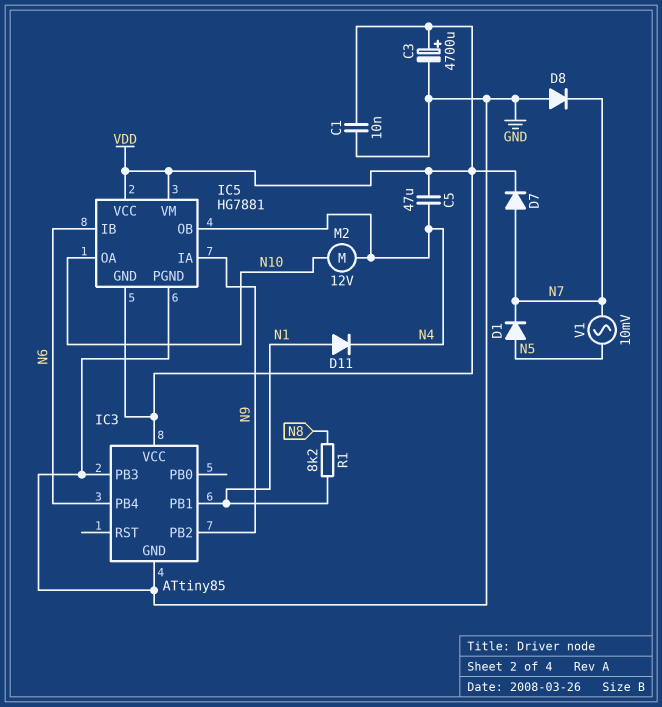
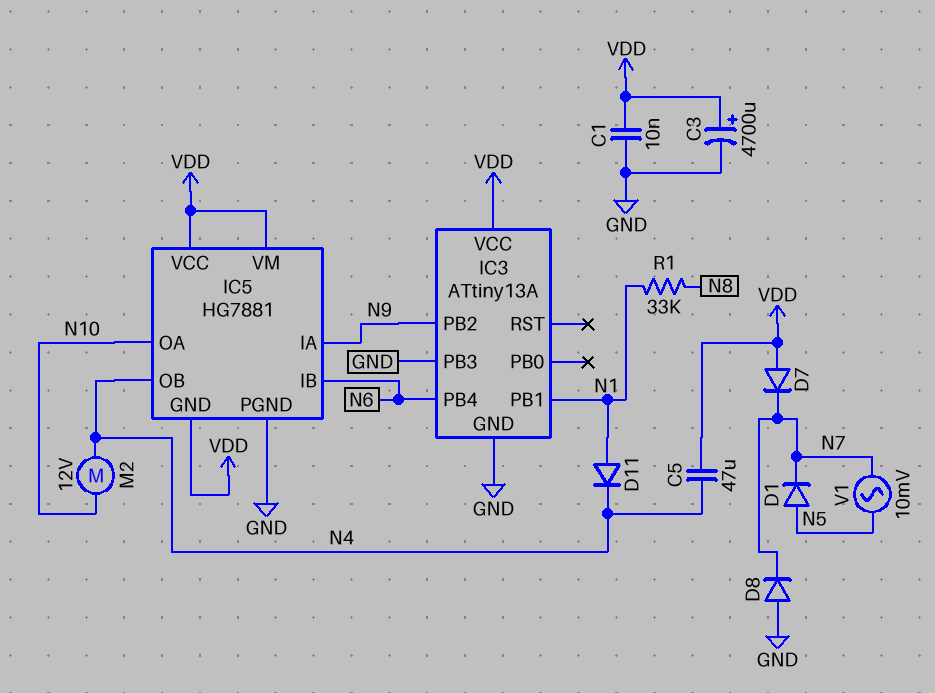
D7: diode (A N7, K VDD) -> diode (A VDD, K N7)
IC3: ATtiny85 -> ATtiny13A
R1: 8.2k (N1, N8) -> 33k (N1, N8)

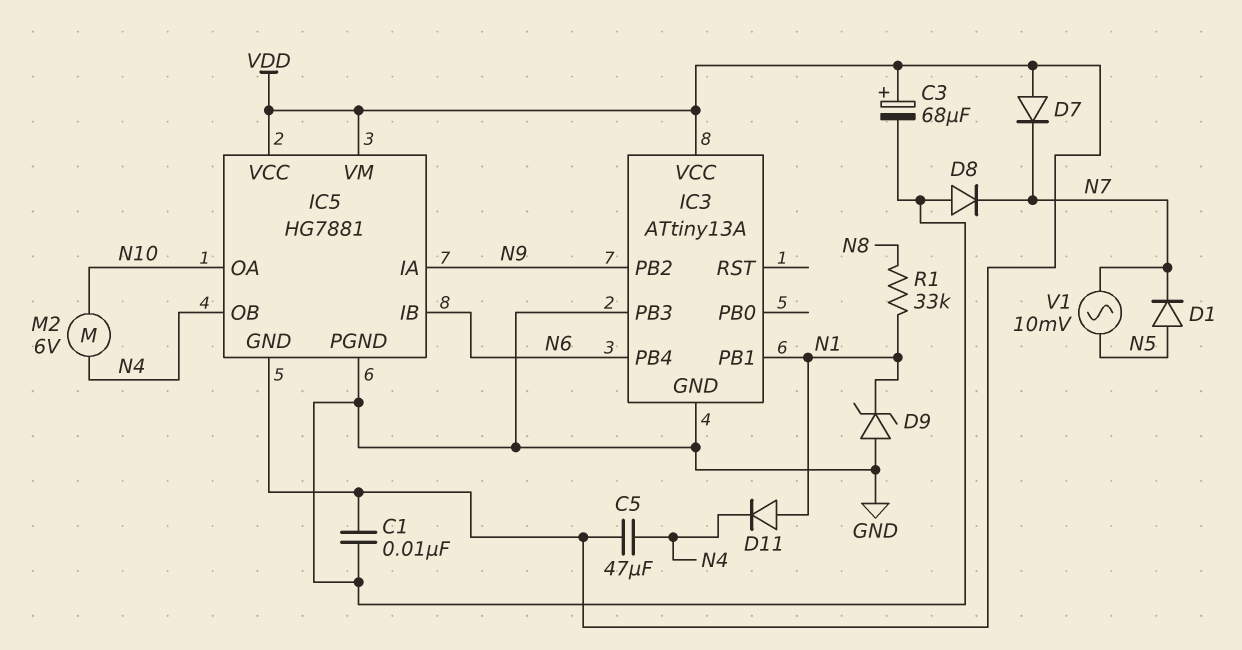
C3: 4700uF (plus VDD, minus GND) -> 68uF (plus VDD, minus GND)
D9: none -> zener (A GND, K N1)
M2: motor 12V (N4, N10) -> motor 6V (N4, N10)

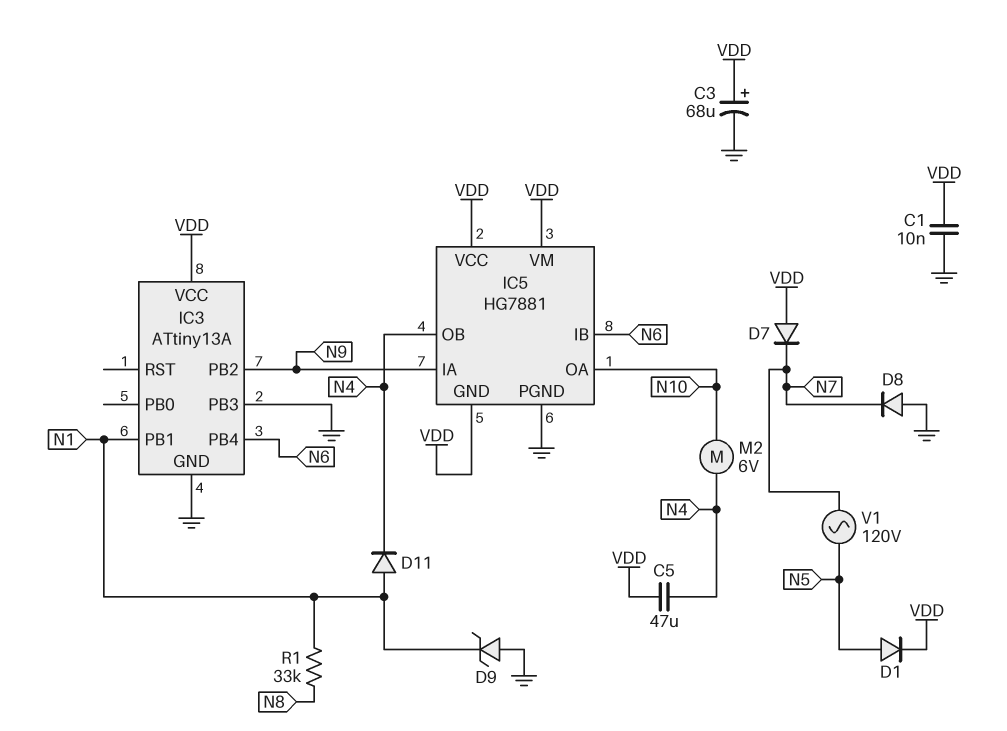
D1: diode (A N5, K N7) -> diode (A N5, K VDD)
V1: AC 10mV (N5, N7) -> AC 120V (N5, N7)

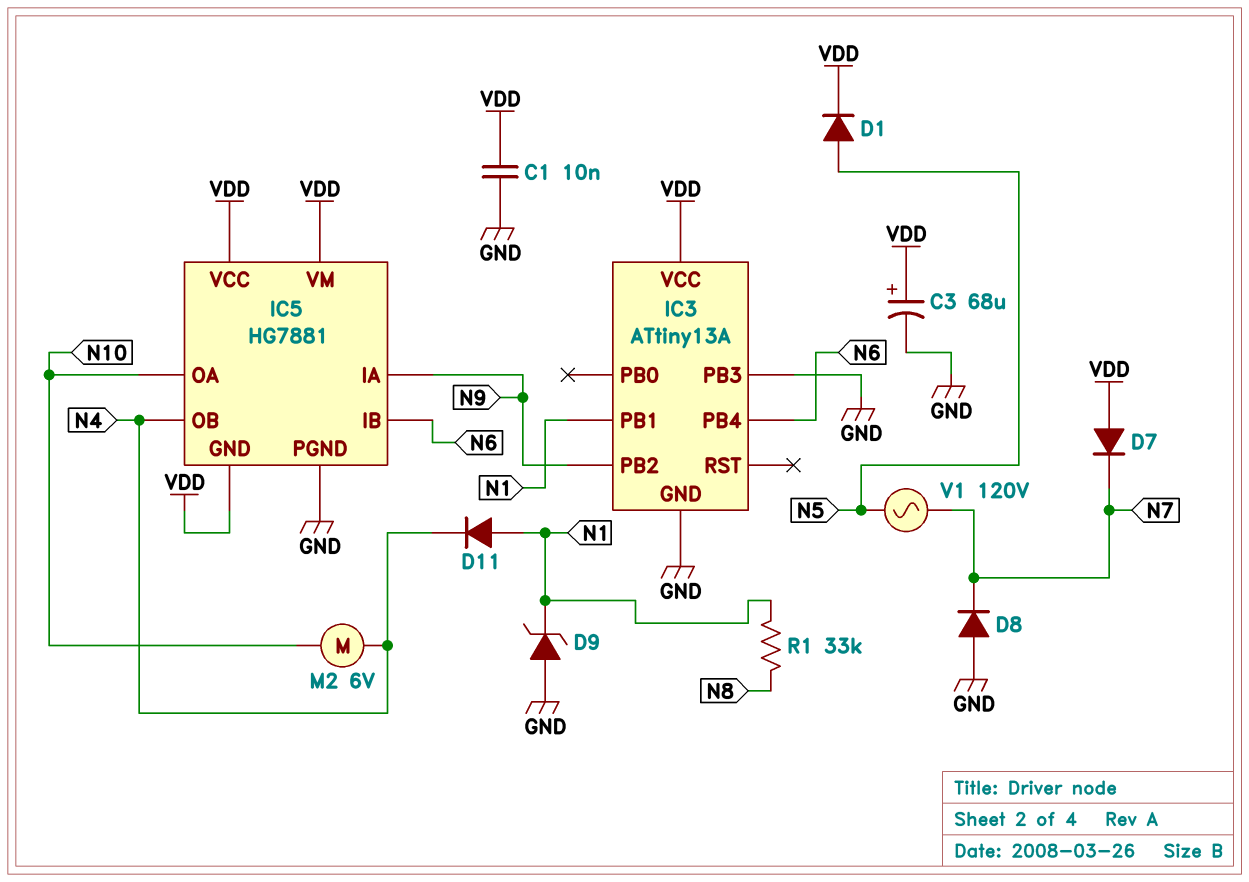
C5: 47uF (N4, VDD) -> none

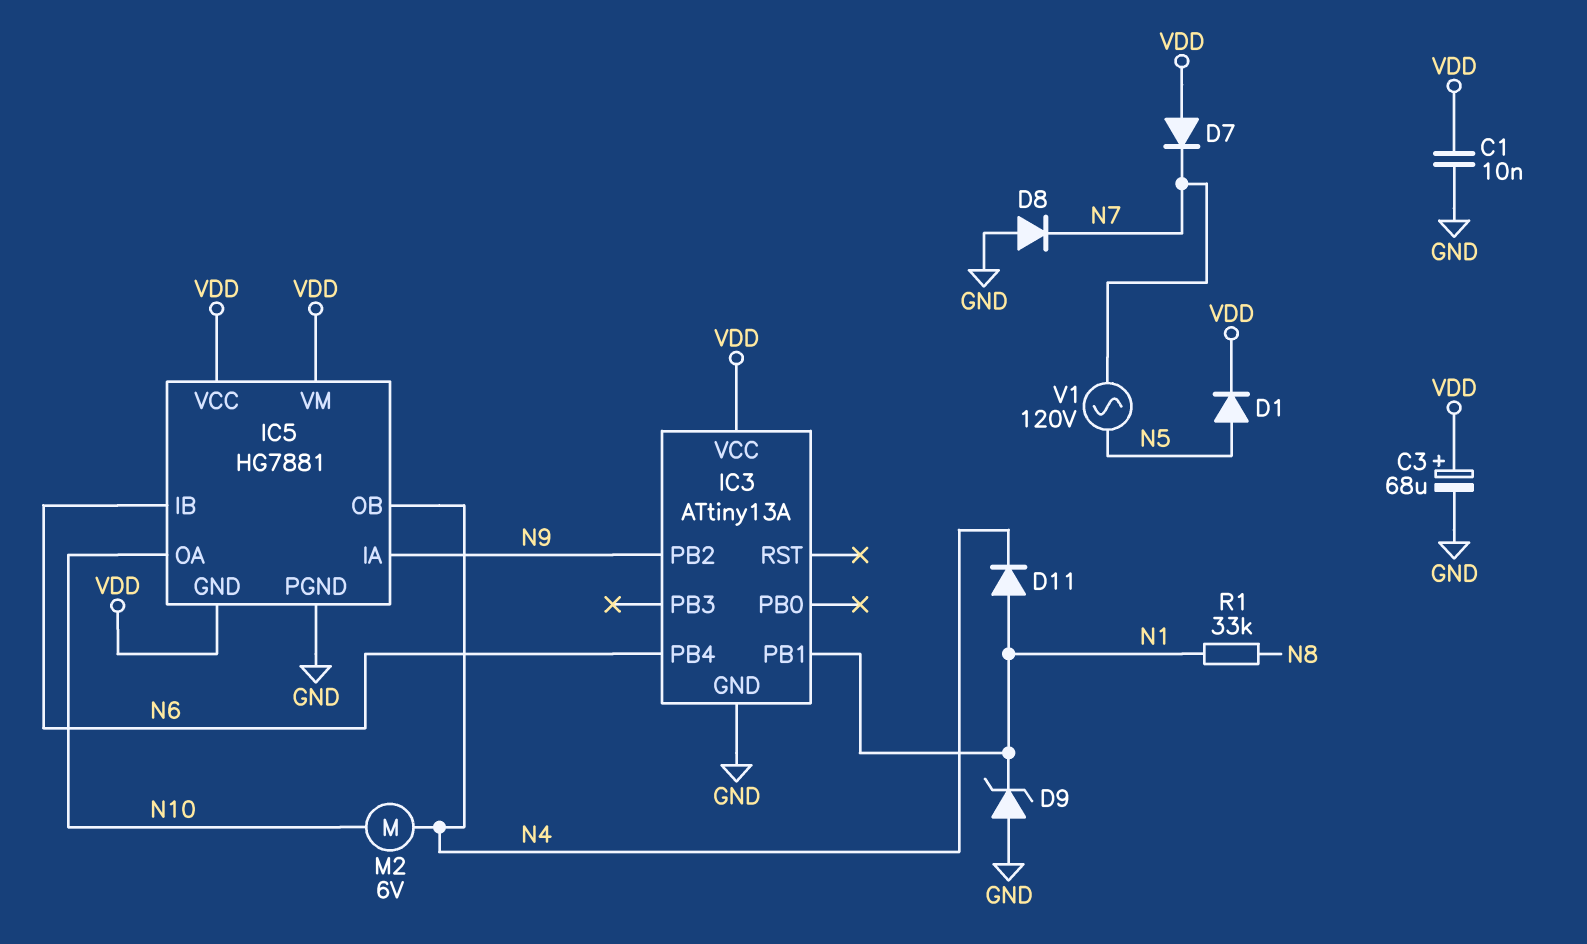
IC3 pin PB3: GND -> none

